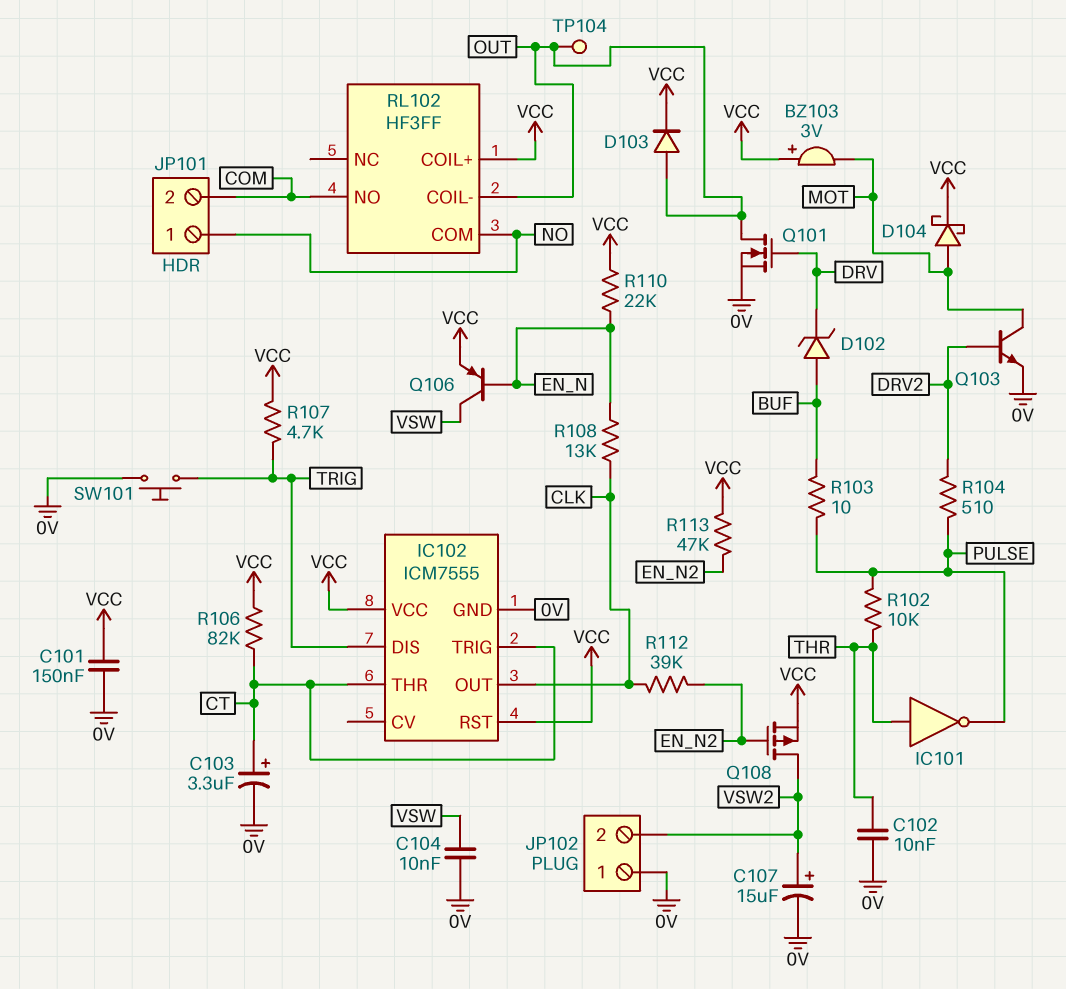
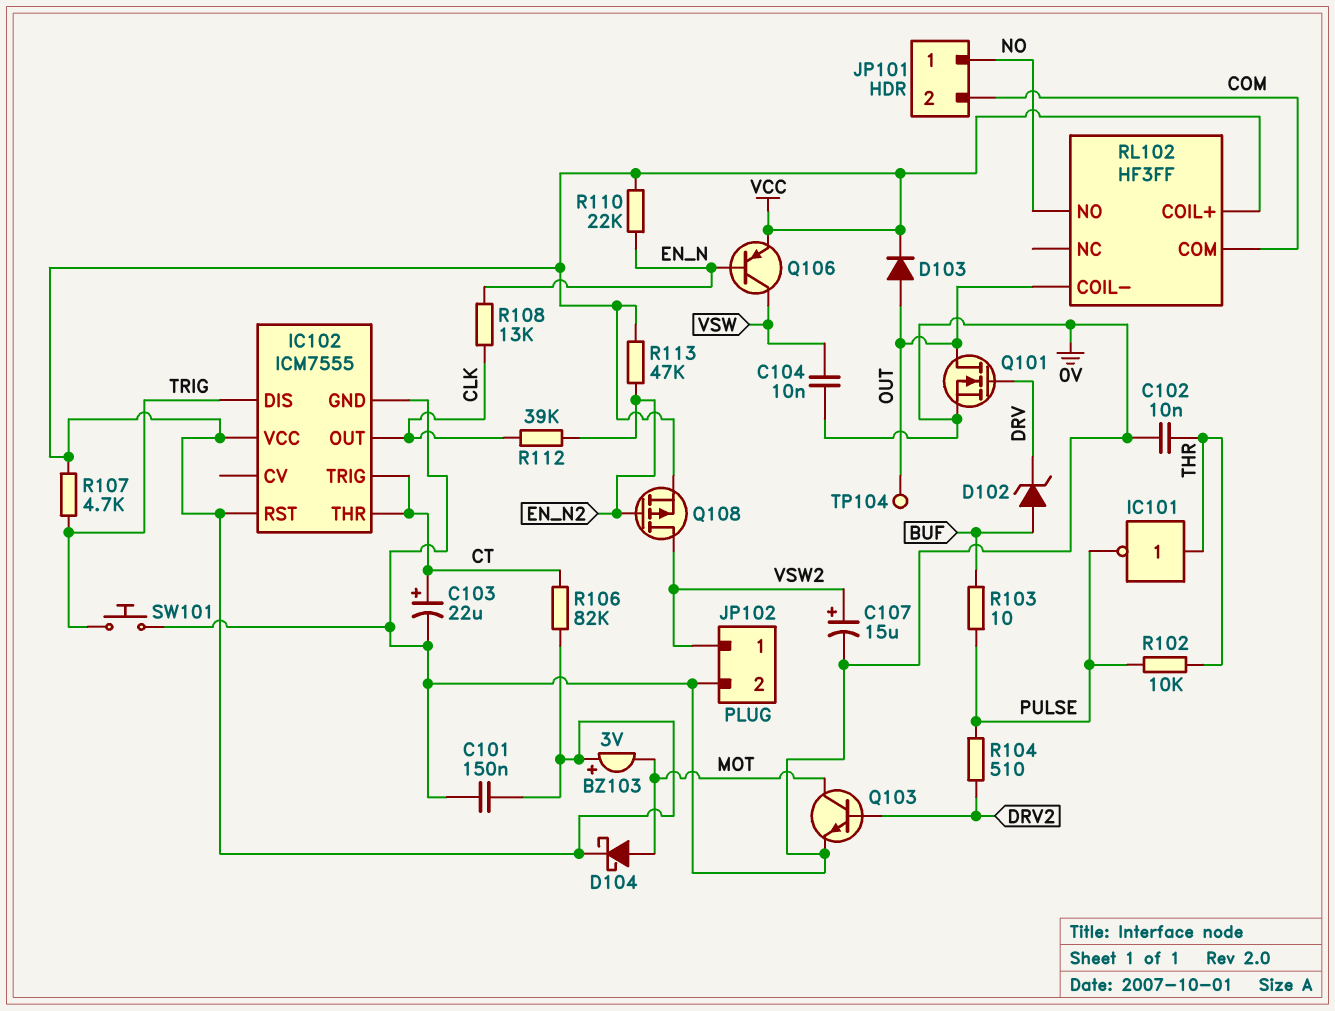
C103: 3.3uF (plus CT, minus 0V) -> 22uF (plus CT, minus 0V)
JP102 pin 1: 0V -> VSW2
JP102 pin 2: VSW2 -> 0V
RL102 pin COM: NO -> COM
RL102 pin NO: COM -> NO

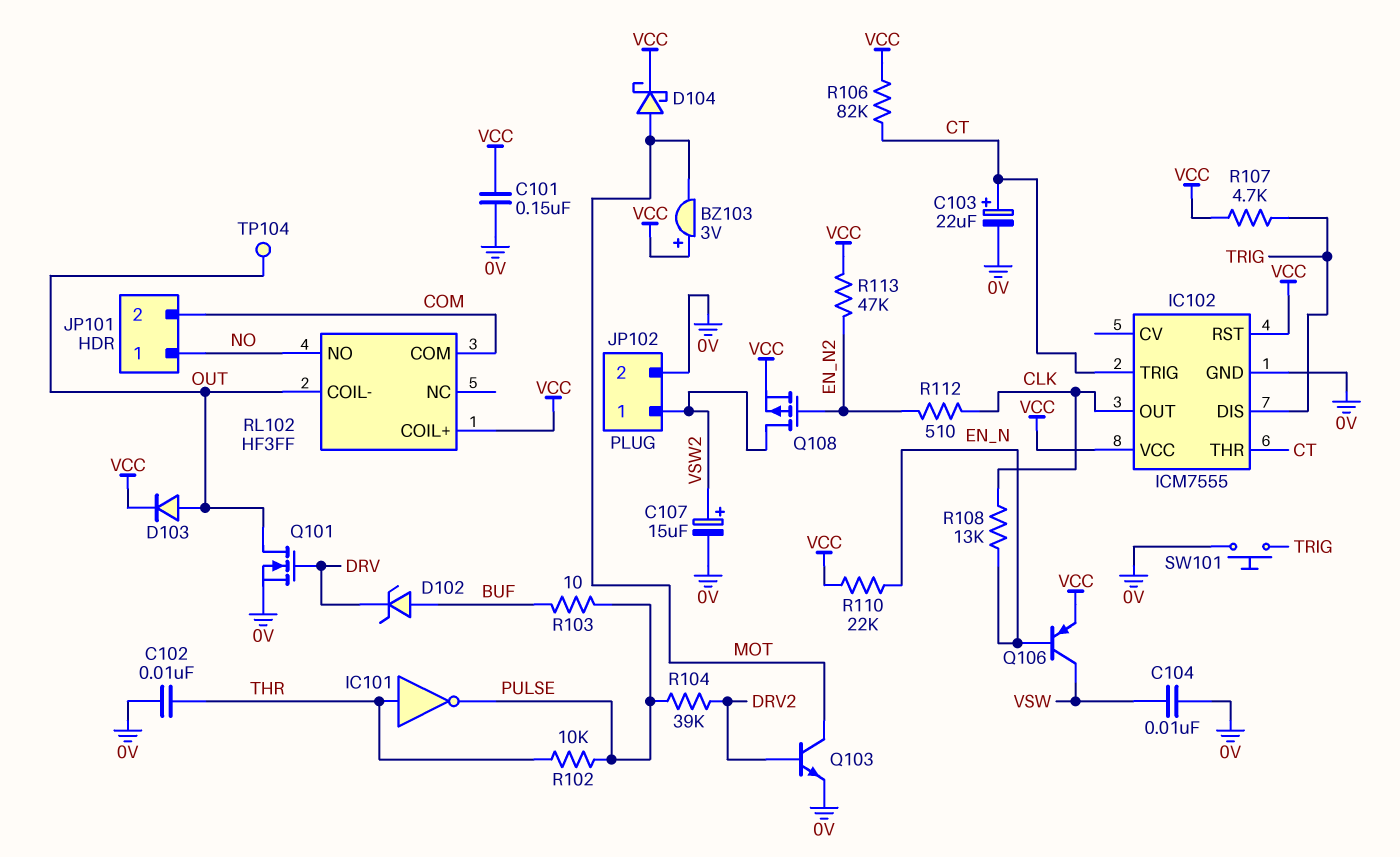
R104: 510 (DRV2, PULSE) -> 39k (DRV2, PULSE)
R112: 39k (CLK, EN_N2) -> 510 (CLK, EN_N2)

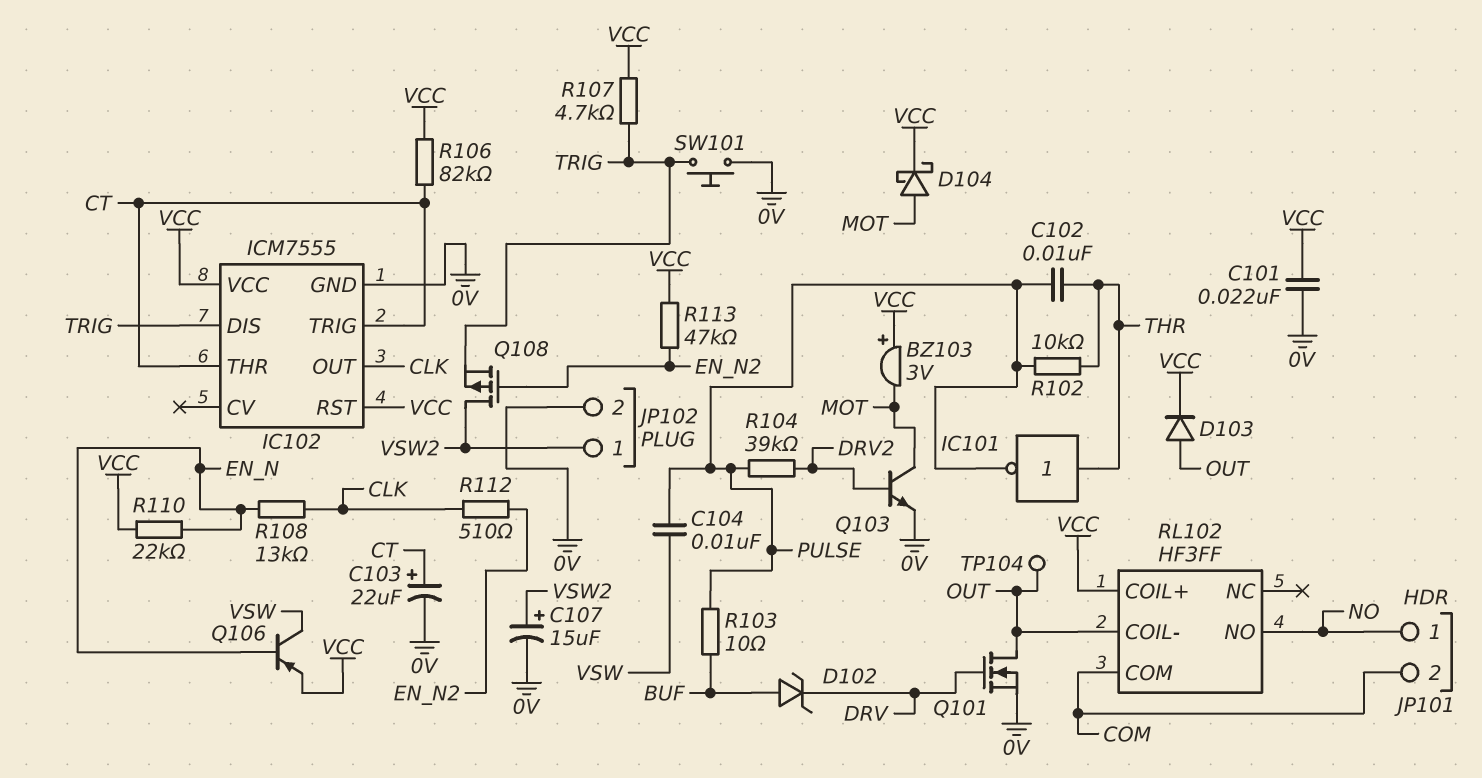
C101: 150nF (0V, VCC) -> 22nF (0V, VCC)
C102: 10nF (0V, THR) -> 10nF (PULSE, THR)
C104: 10nF (0V, VSW) -> 10nF (PULSE, VSW)
Q108: PMOS (G EN_N2, D VSW2, S VCC) -> PMOS (G EN_N2, D VSW2, S TRIG)

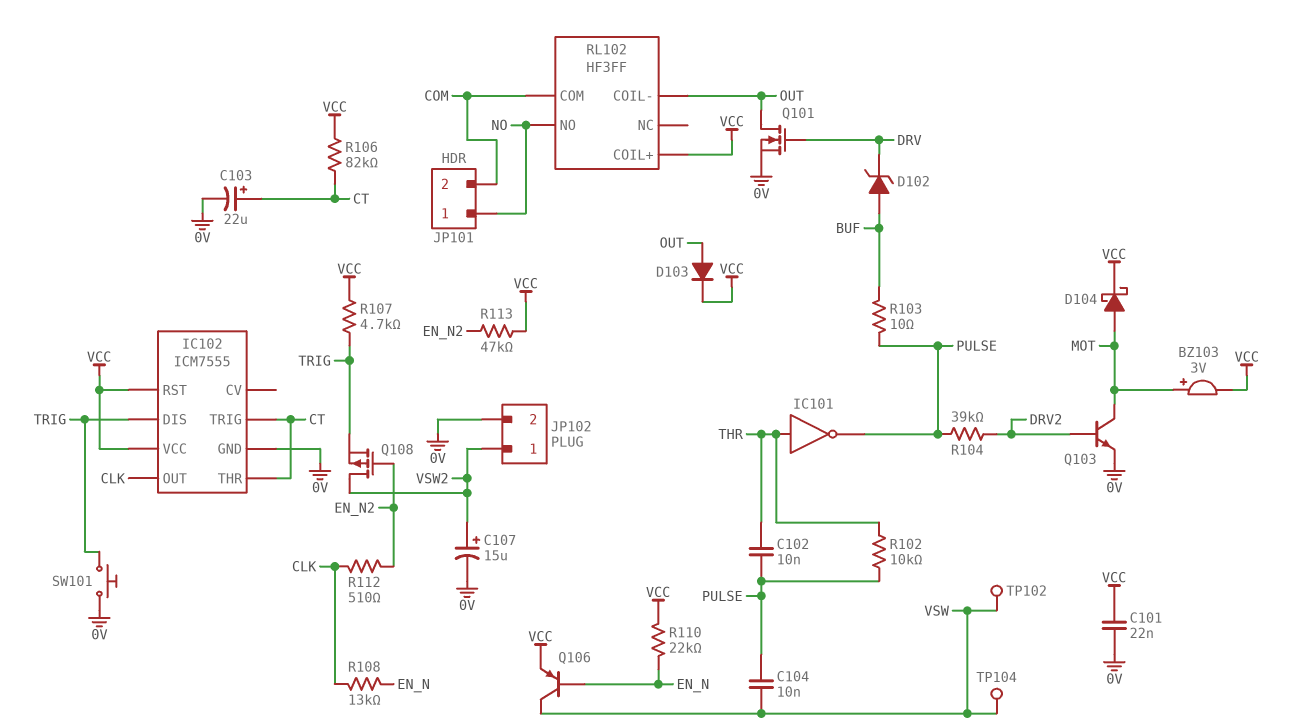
BZ103: buzzer 3V (plus VCC, minus MOT) -> buzzer 3V (plus MOT, minus VCC)
TP102: none -> test point (VSW)
TP104: test point (OUT) -> test point (VSW)

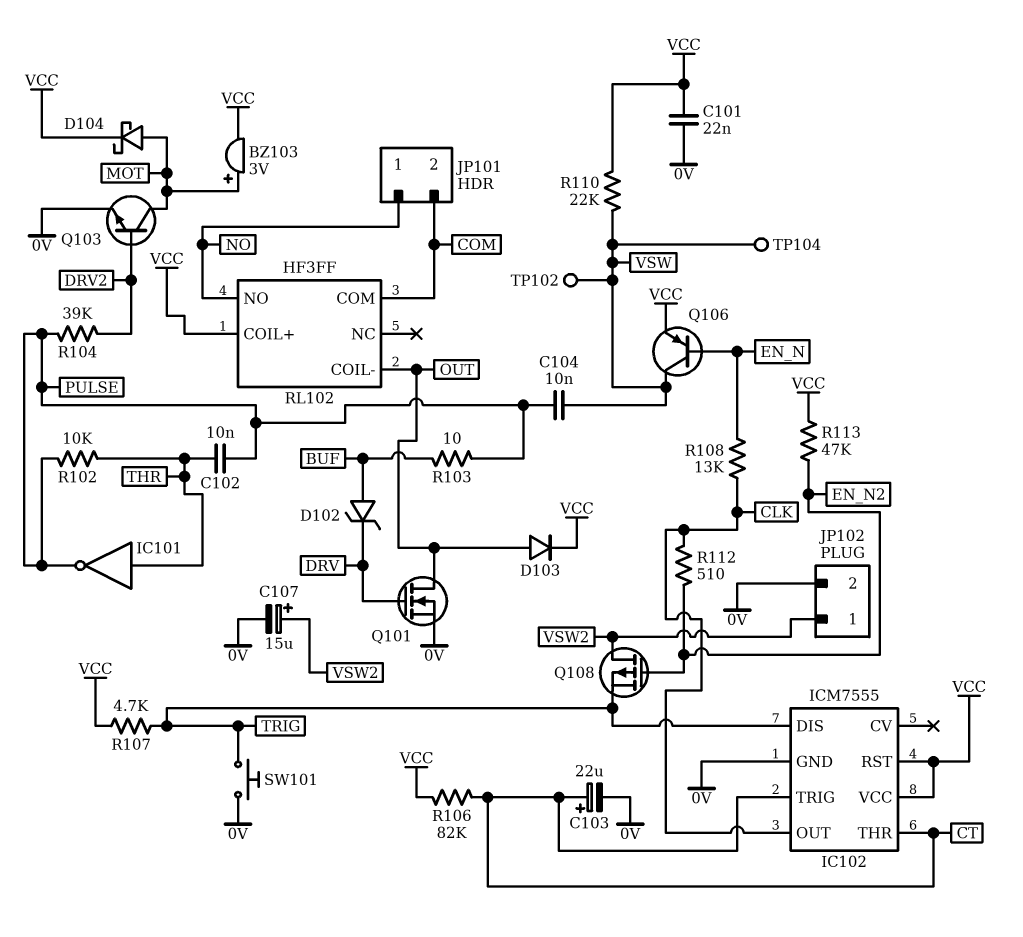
R110: 22k (EN_N, VCC) -> 22k (VCC, VSW)

